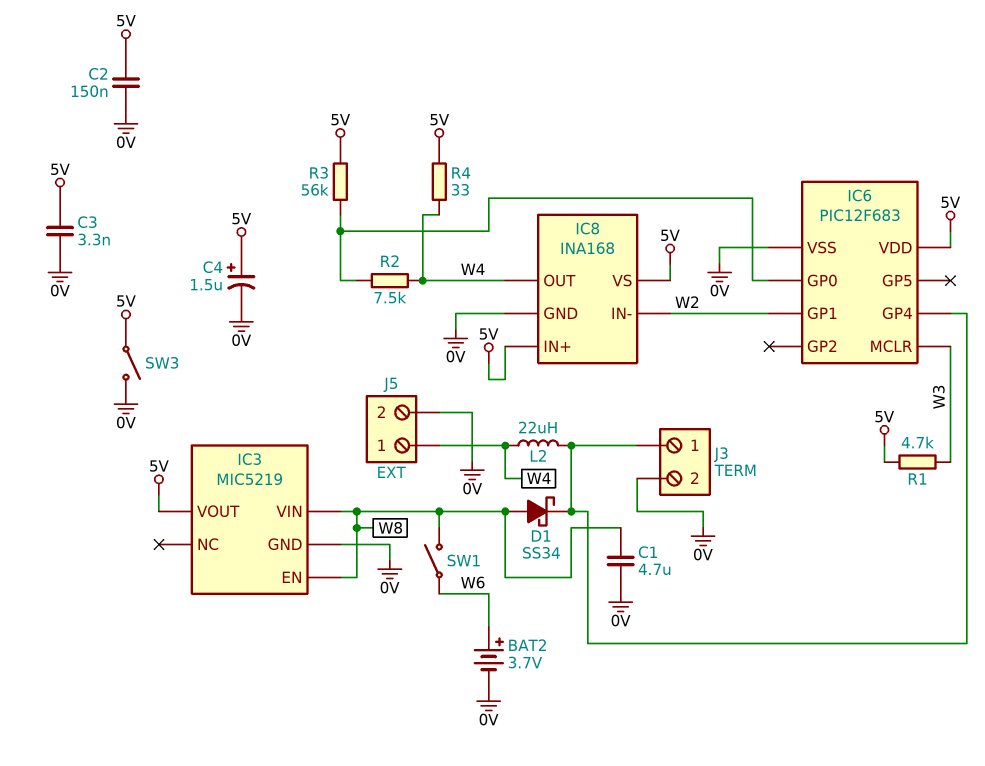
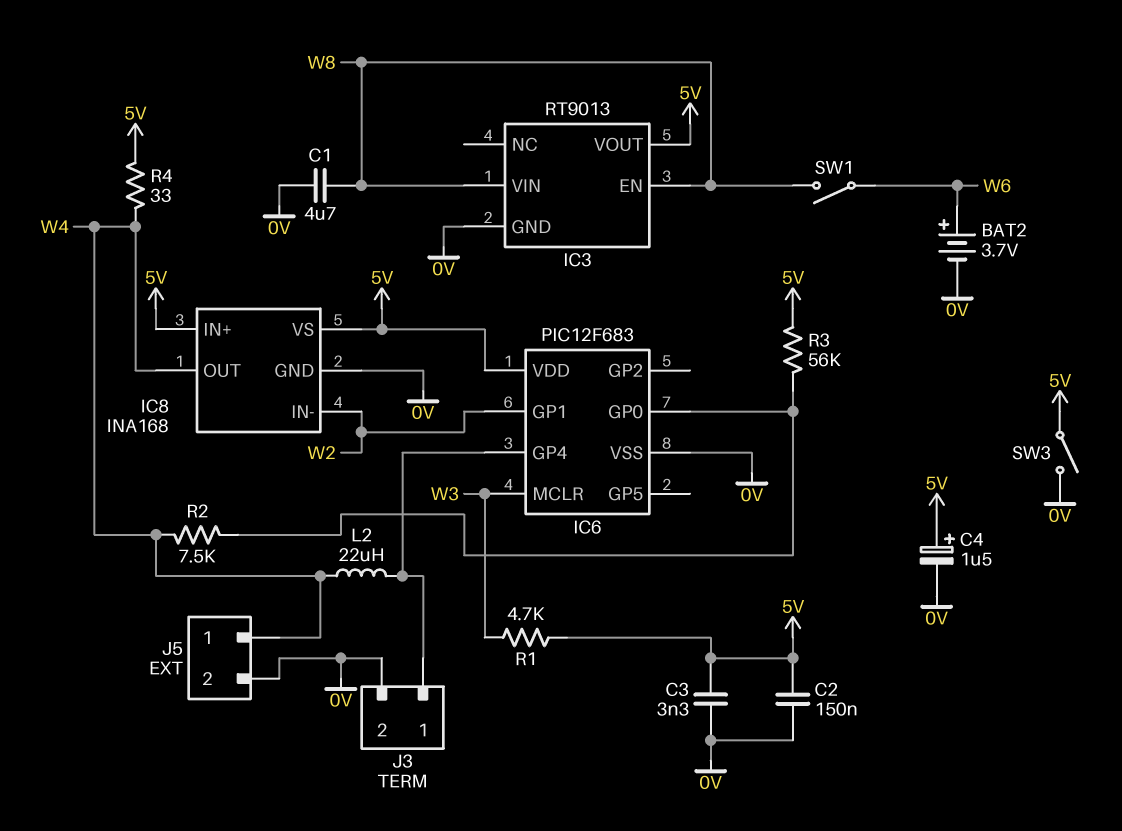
D1: schottky SS34 (A W8, K IC6/GP4) -> none
IC3: MIC5219 -> RT9013

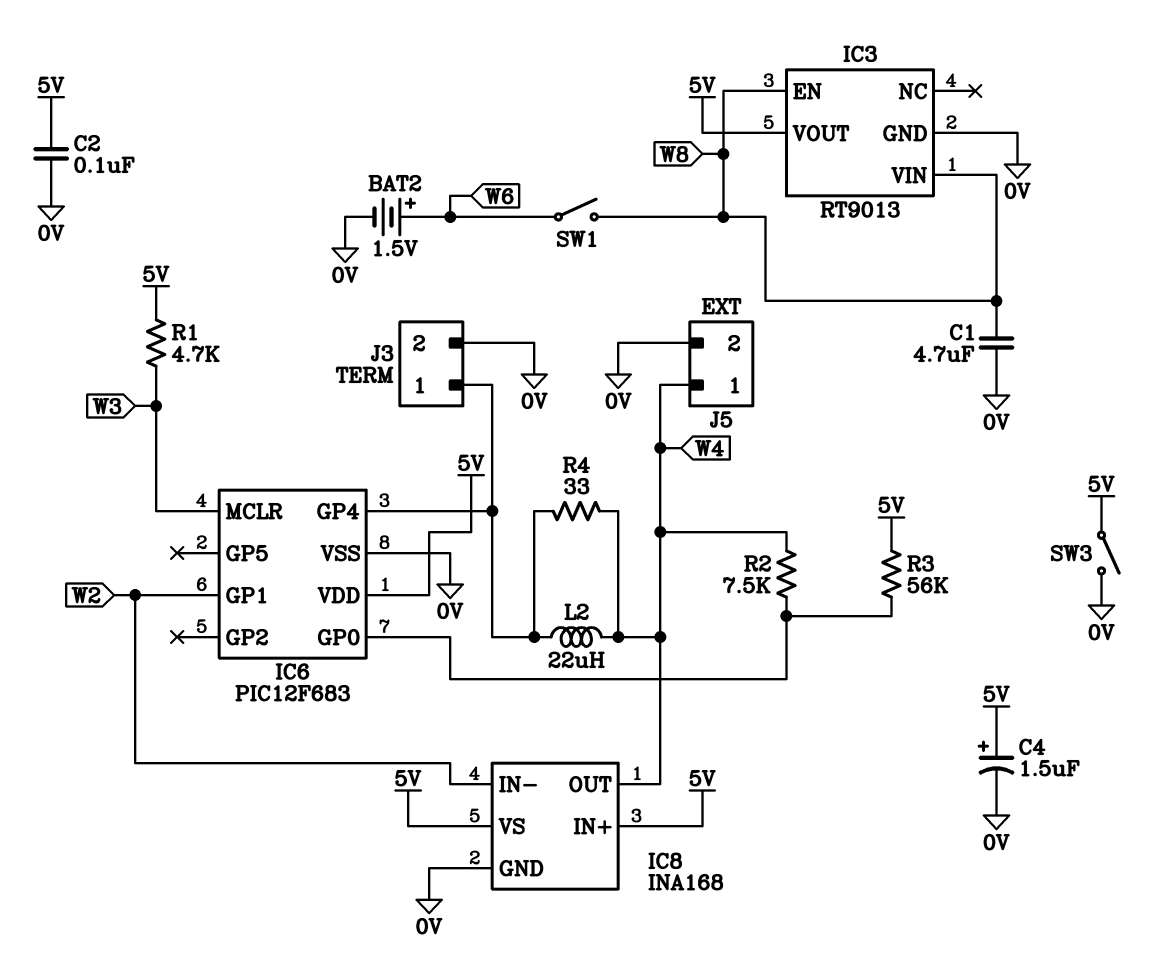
BAT2: 3.7V (plus W6, minus 0V) -> 1.5V (plus W6, minus 0V)
C2: 150nF (0V, 5V) -> 100nF (0V, 5V)
C3: 3.3nF (0V, 5V) -> none
R4: 33 (5V, W4) -> 33 (IC6/GP4, W4)

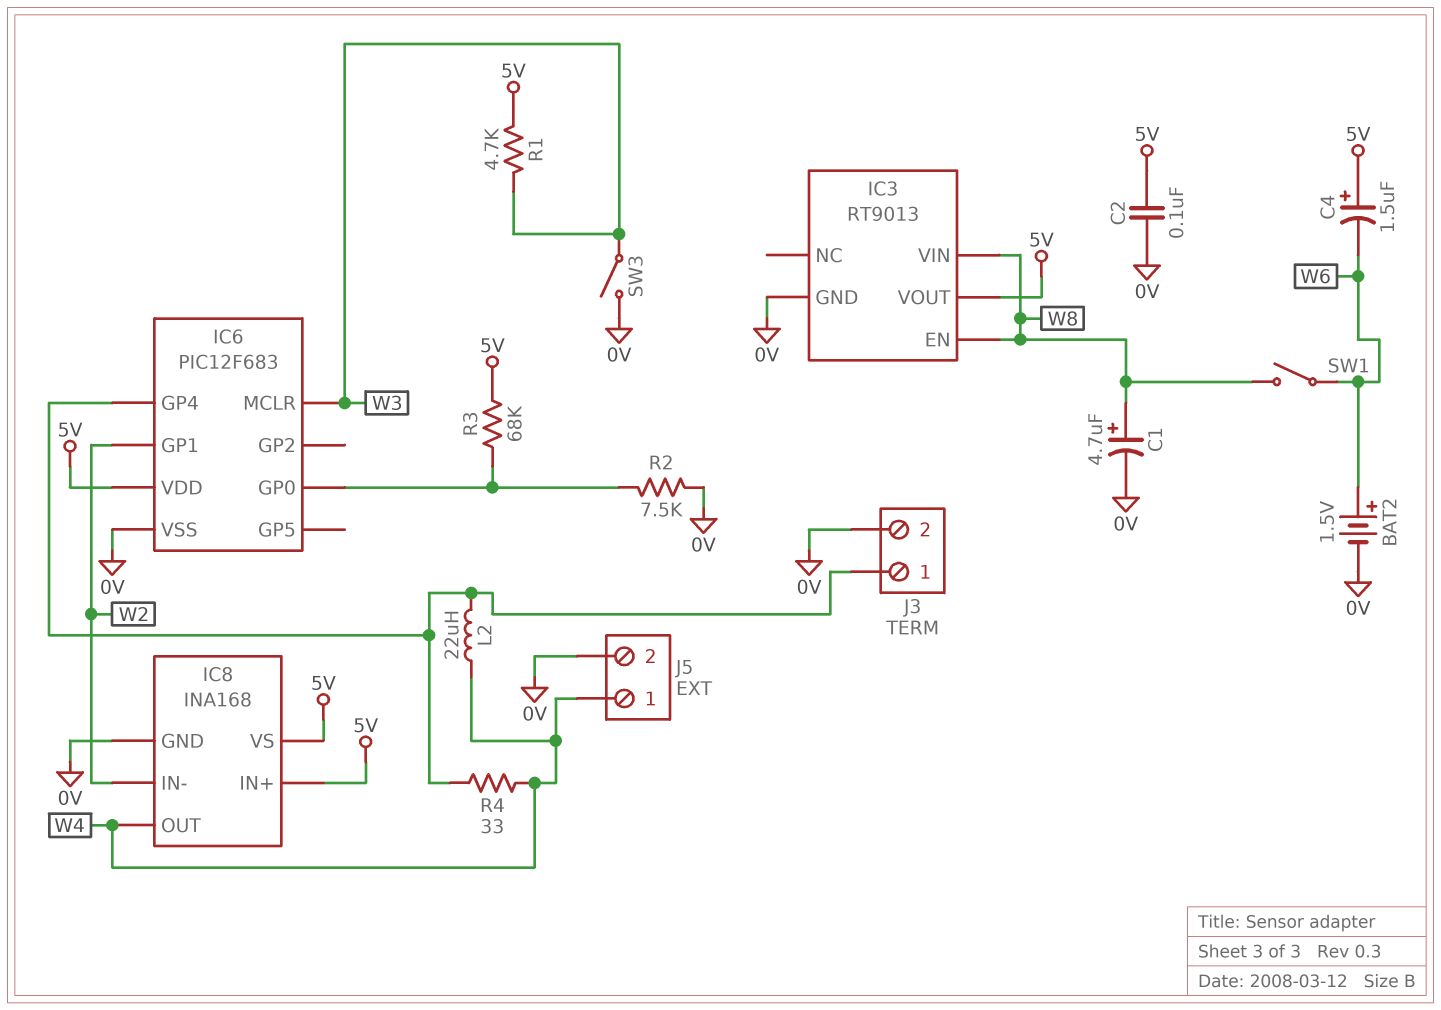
C1: 4.7uF (0V, W8) -> 4.7uF (plus W8, minus 0V)
C4: 1.5uF (plus 5V, minus 0V) -> 1.5uF (plus 5V, minus W6)
R2: 7.5k (IC6/GP0, W4) -> 7.5k (0V, IC6/GP0)
R3: 56k (5V, IC6/GP0) -> 68k (5V, IC6/GP0)
SW3: switch (0V, 5V) -> switch (0V, W3)

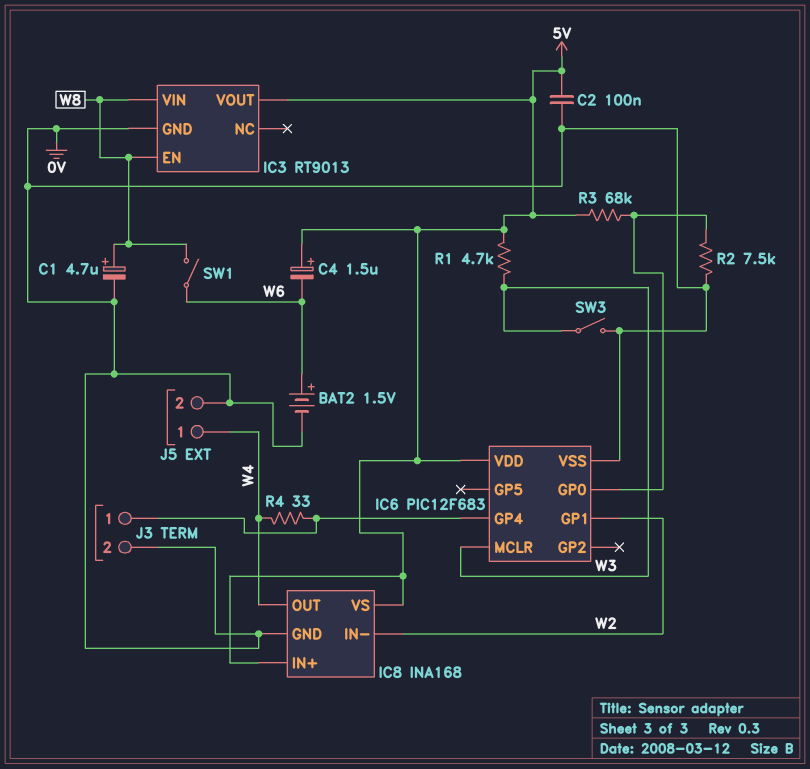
L2: 22uH (IC6/GP4, W4) -> none

